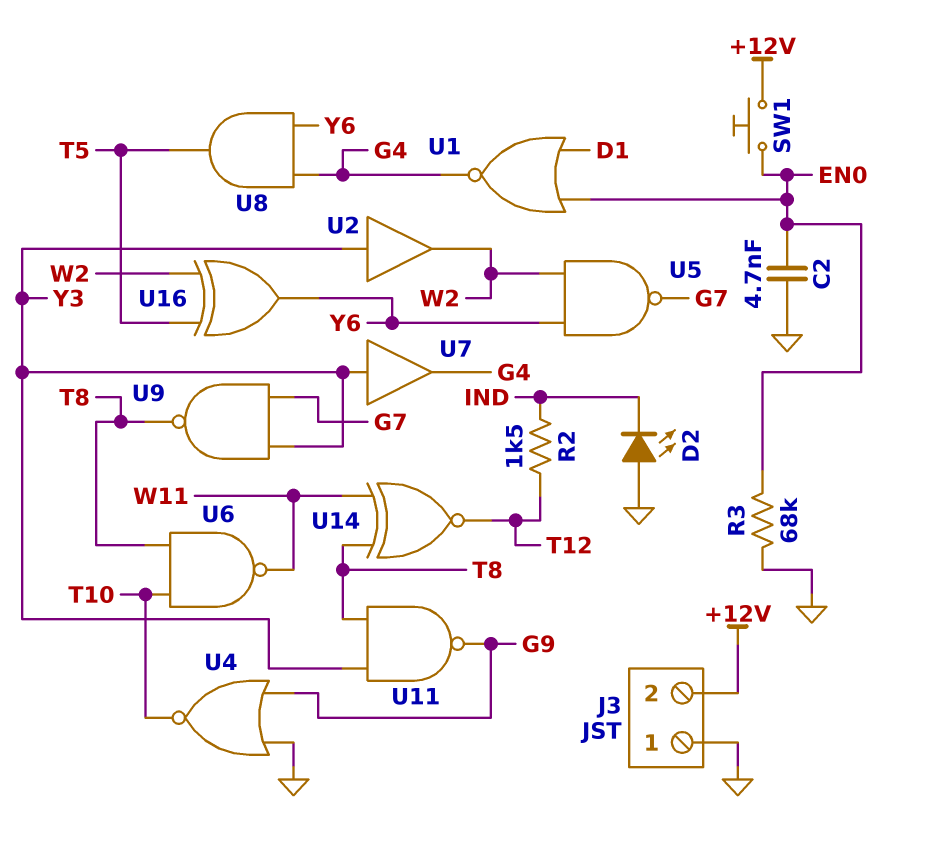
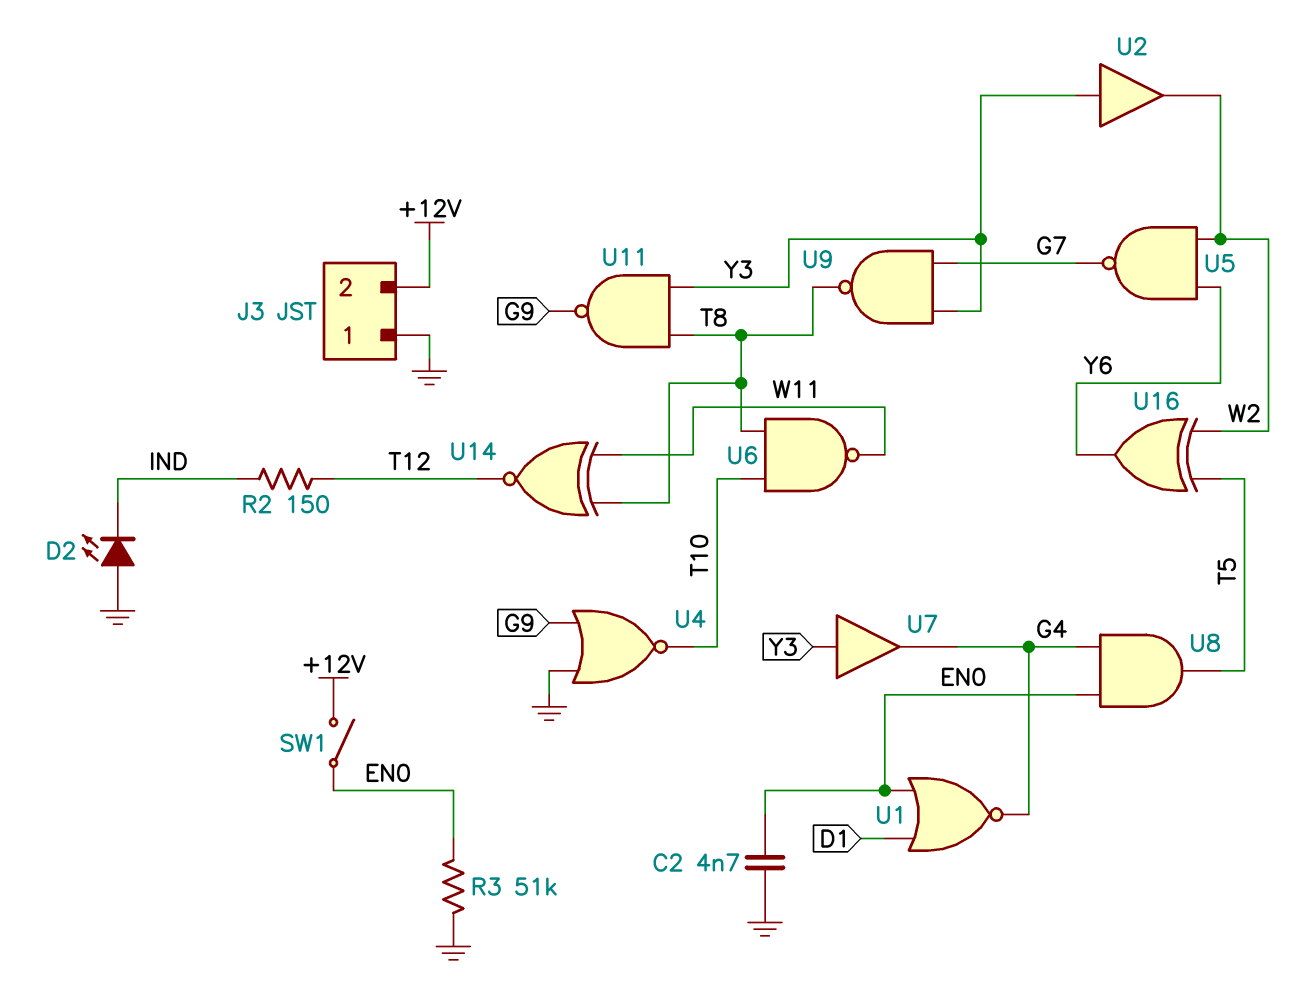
R2: 1.5k (IND, T12) -> 150 (IND, T12)
R3: 68k (EN0, GND) -> 51k (EN0, GND)
SW1: button (+12V, EN0) -> switch (+12V, EN0)
U8: AND (in G4, in Y6, out T5) -> AND (in EN0, in G4, out T5)

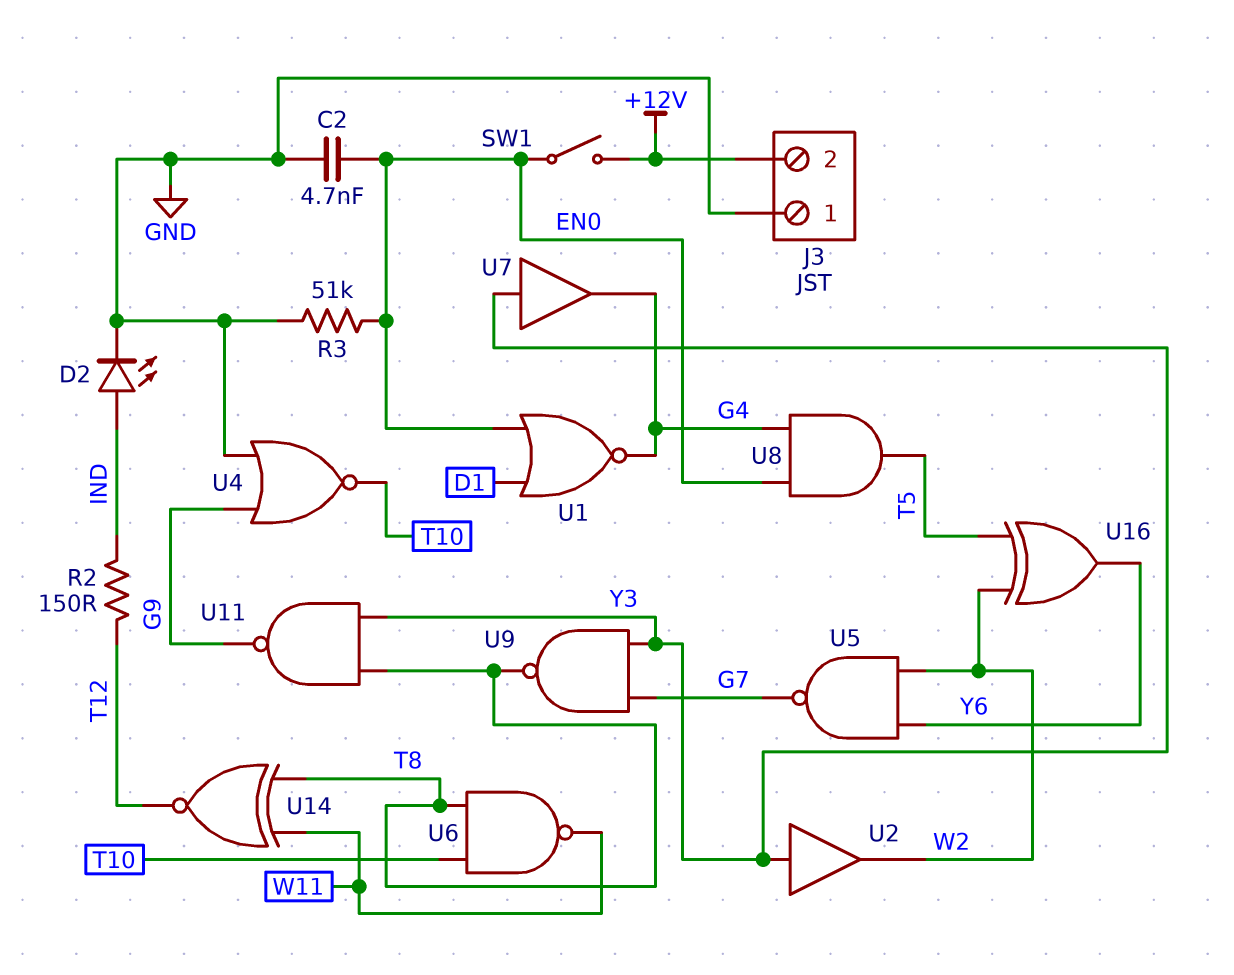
D2: LED (A GND, K IND) -> LED (A IND, K GND)

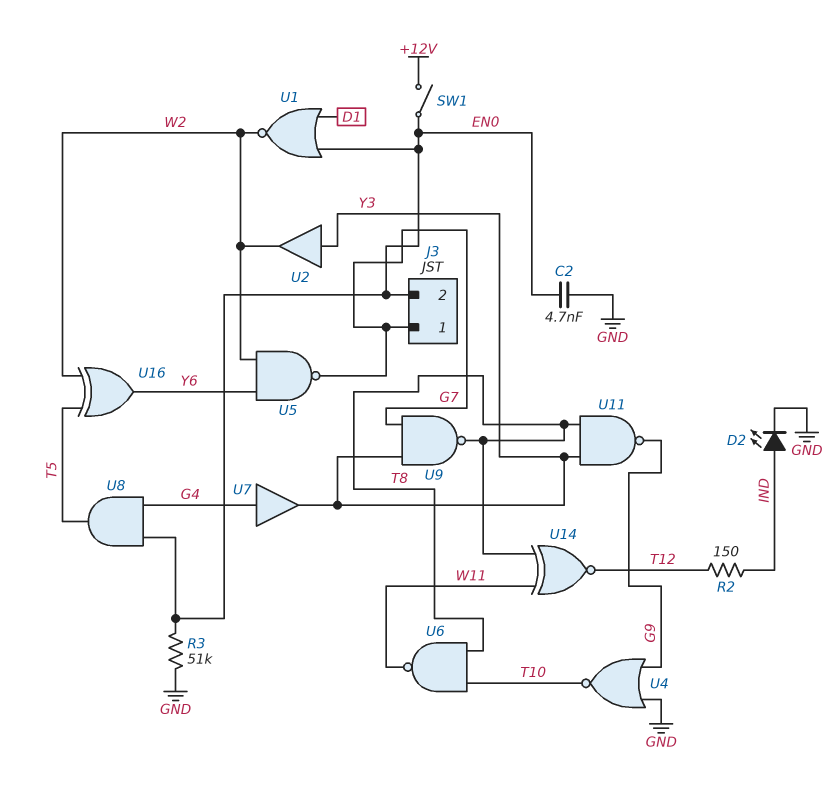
J3 pin 1: GND -> G7
J3 pin 2: +12V -> EN0
U1: NOR (in D1, in EN0, out G4) -> NOR (in D1, in EN0, out W2)
U7: buffer (in Y3, out G4) -> buffer (in G4, out Y3)

